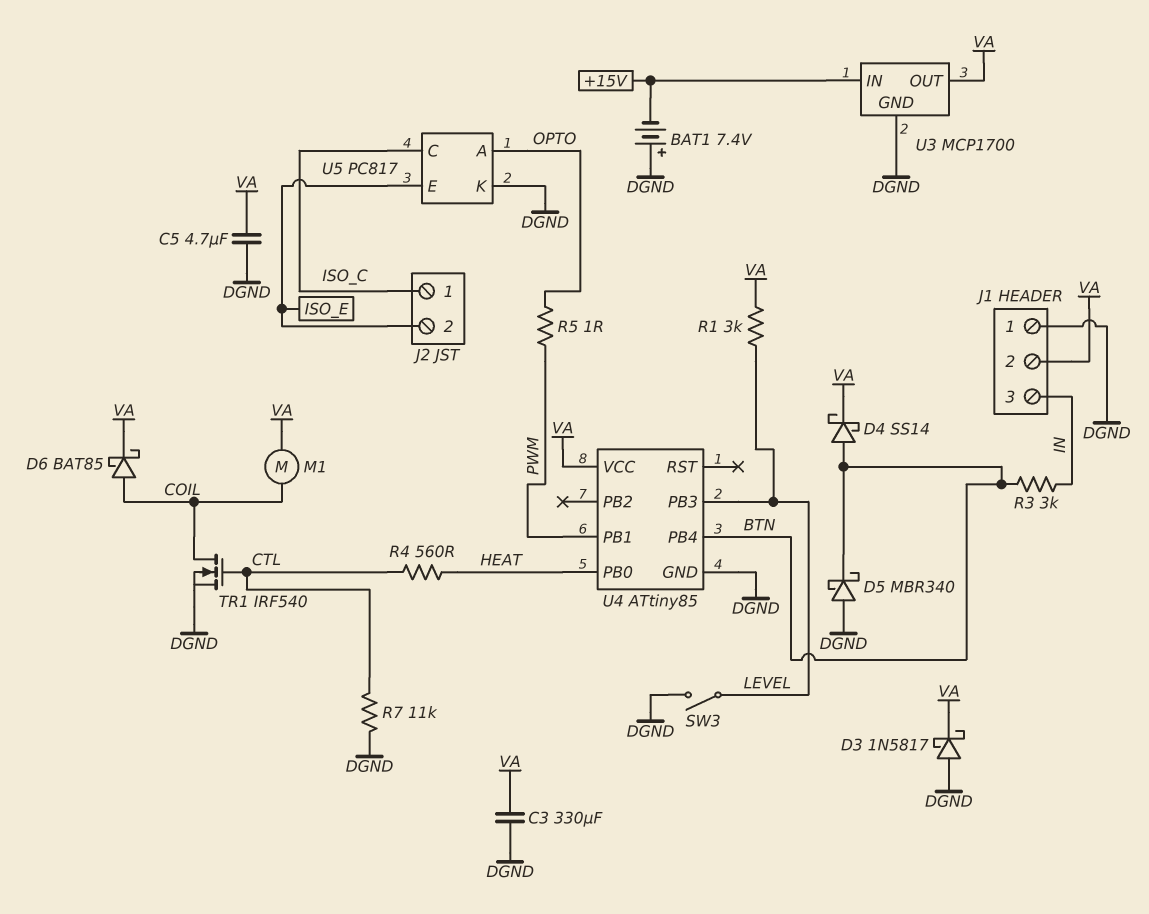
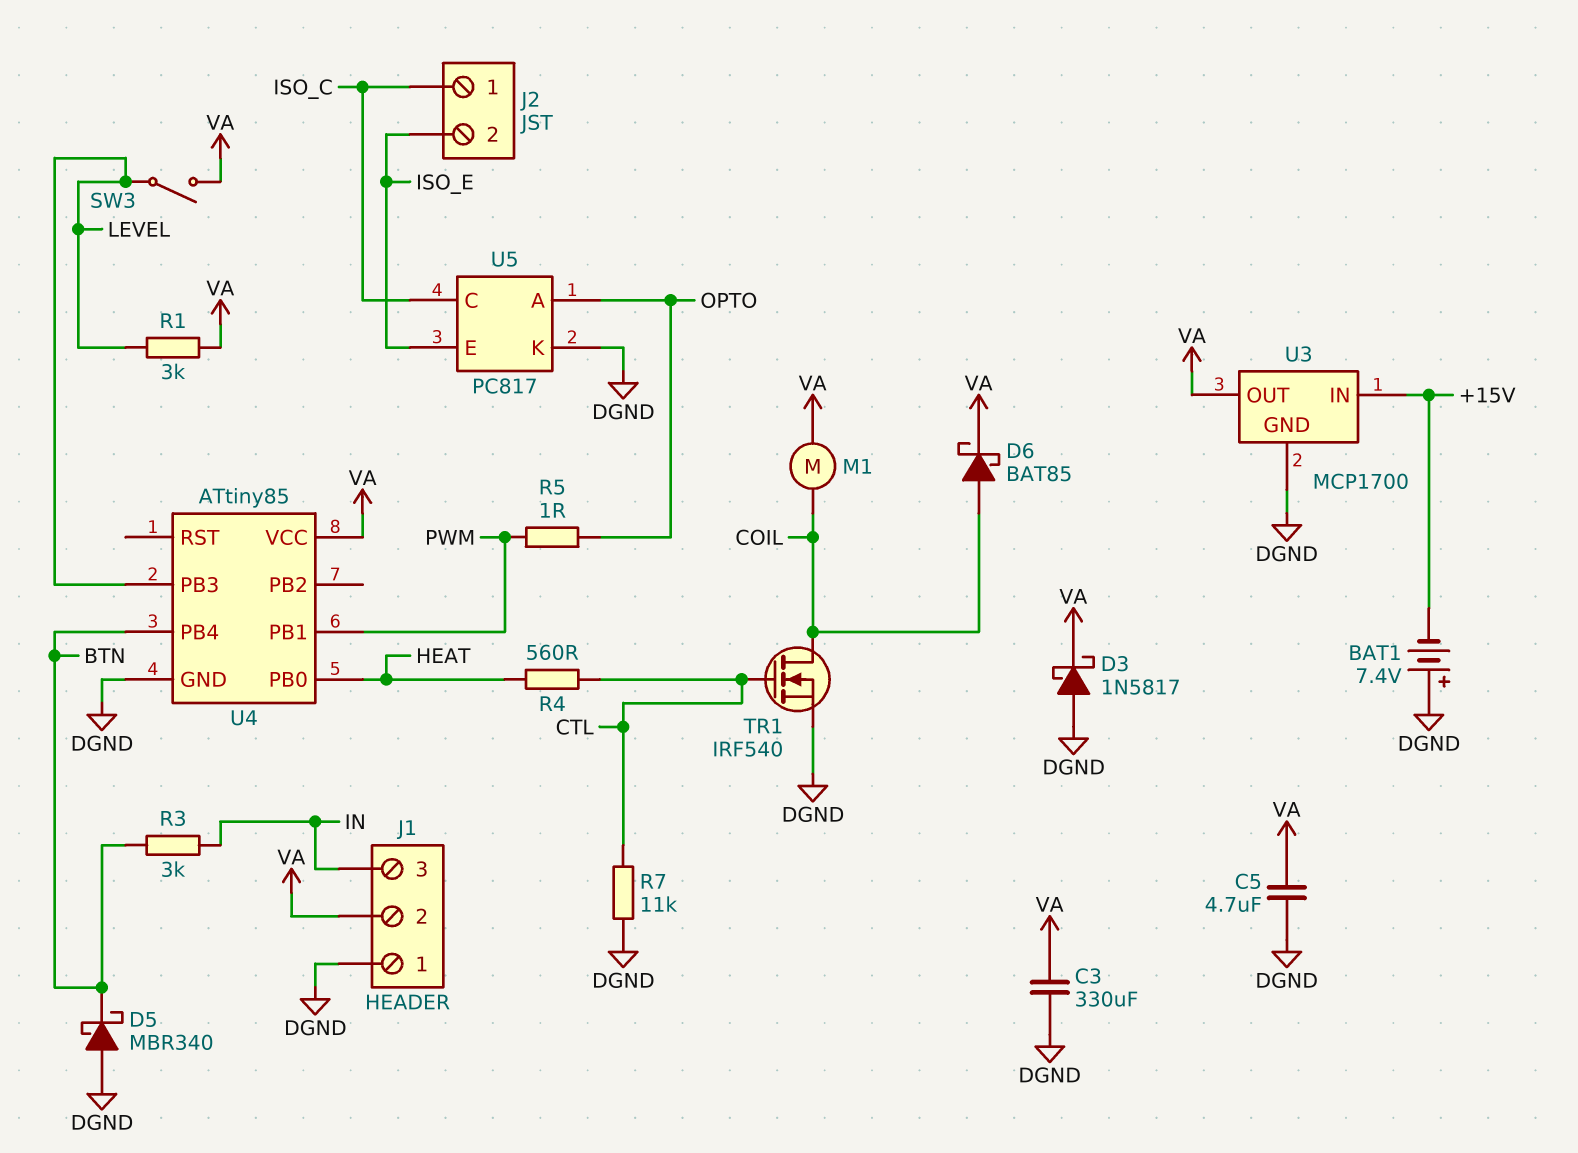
D4: schottky SS14 (A BTN, K VA) -> none
SW3: switch (DGND, LEVEL) -> switch (LEVEL, VA)

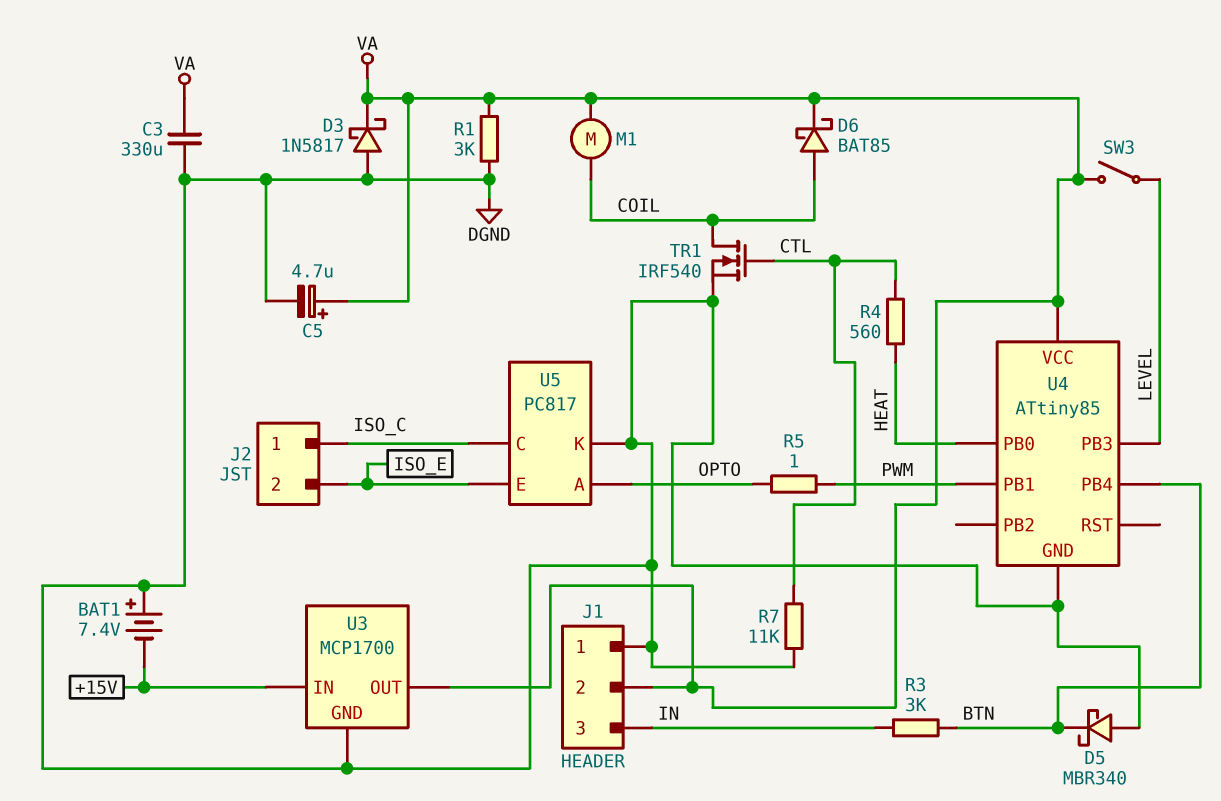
C5: 4.7uF (DGND, VA) -> 4.7uF (plus VA, minus DGND)
R1: 3k (LEVEL, VA) -> 3k (DGND, VA)

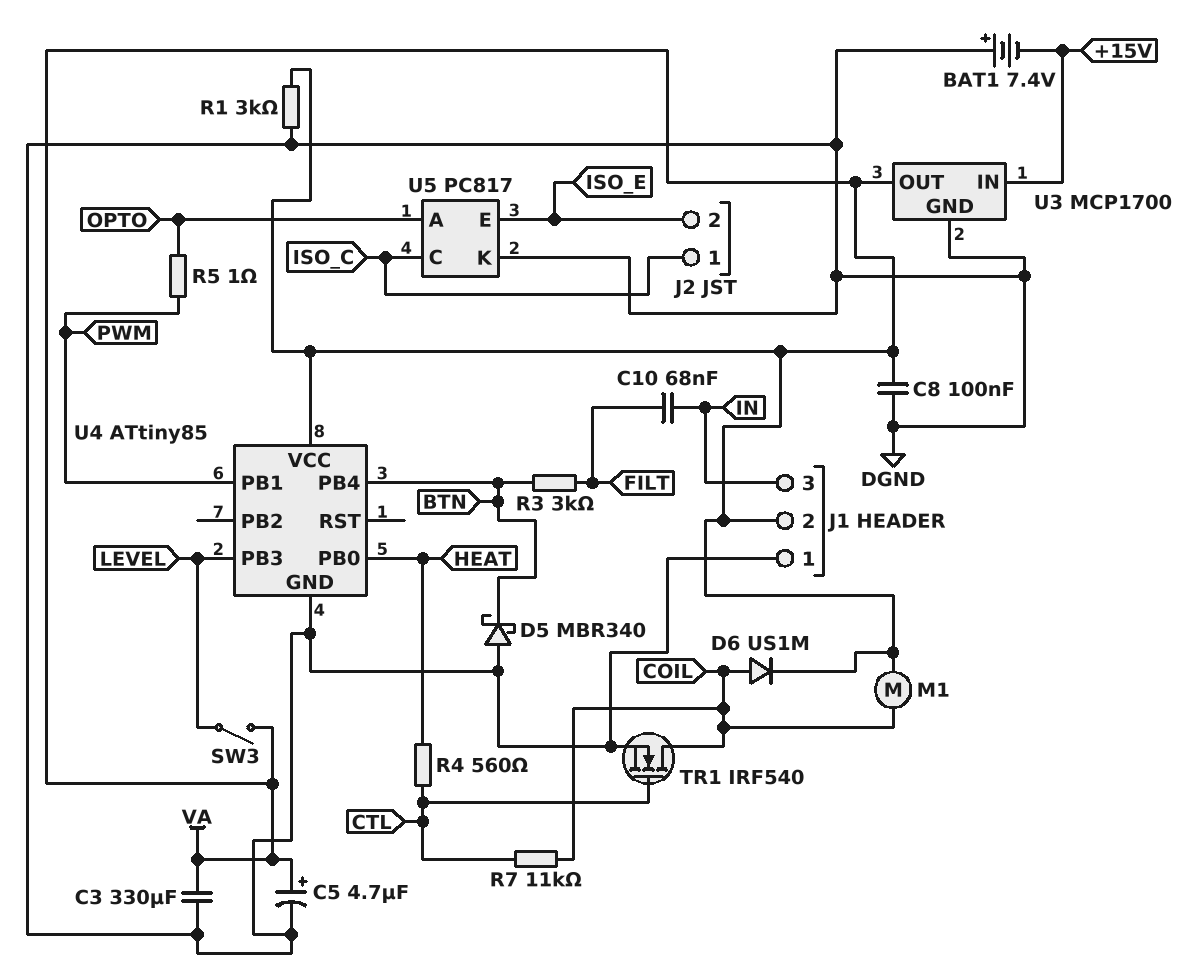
C8: none -> 100nF (DGND, VA)
C10: none -> 68nF (FILT, IN)
D3: schottky 1N5817 (A DGND, K VA) -> none
D6: schottky BAT85 (A COIL, K VA) -> diode US1M (A COIL, K VA)
R3: 3k (BTN, IN) -> 3k (BTN, FILT)
R7: 11k (CTL, DGND) -> 11k (COIL, CTL)

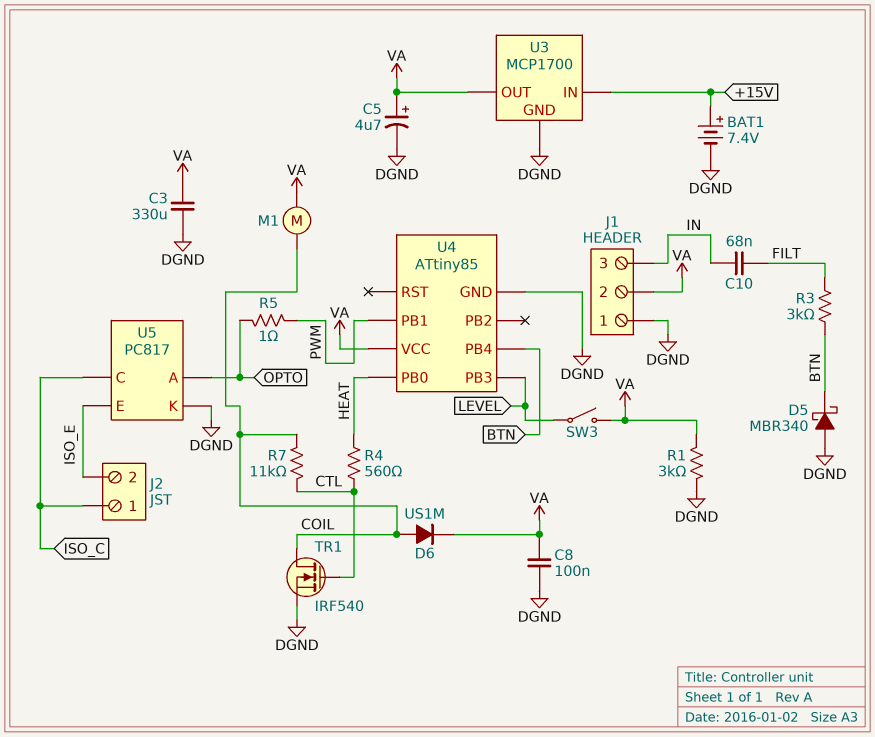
BAT1: 7.4V (plus DGND, minus +15V) -> 7.4V (plus +15V, minus DGND)

